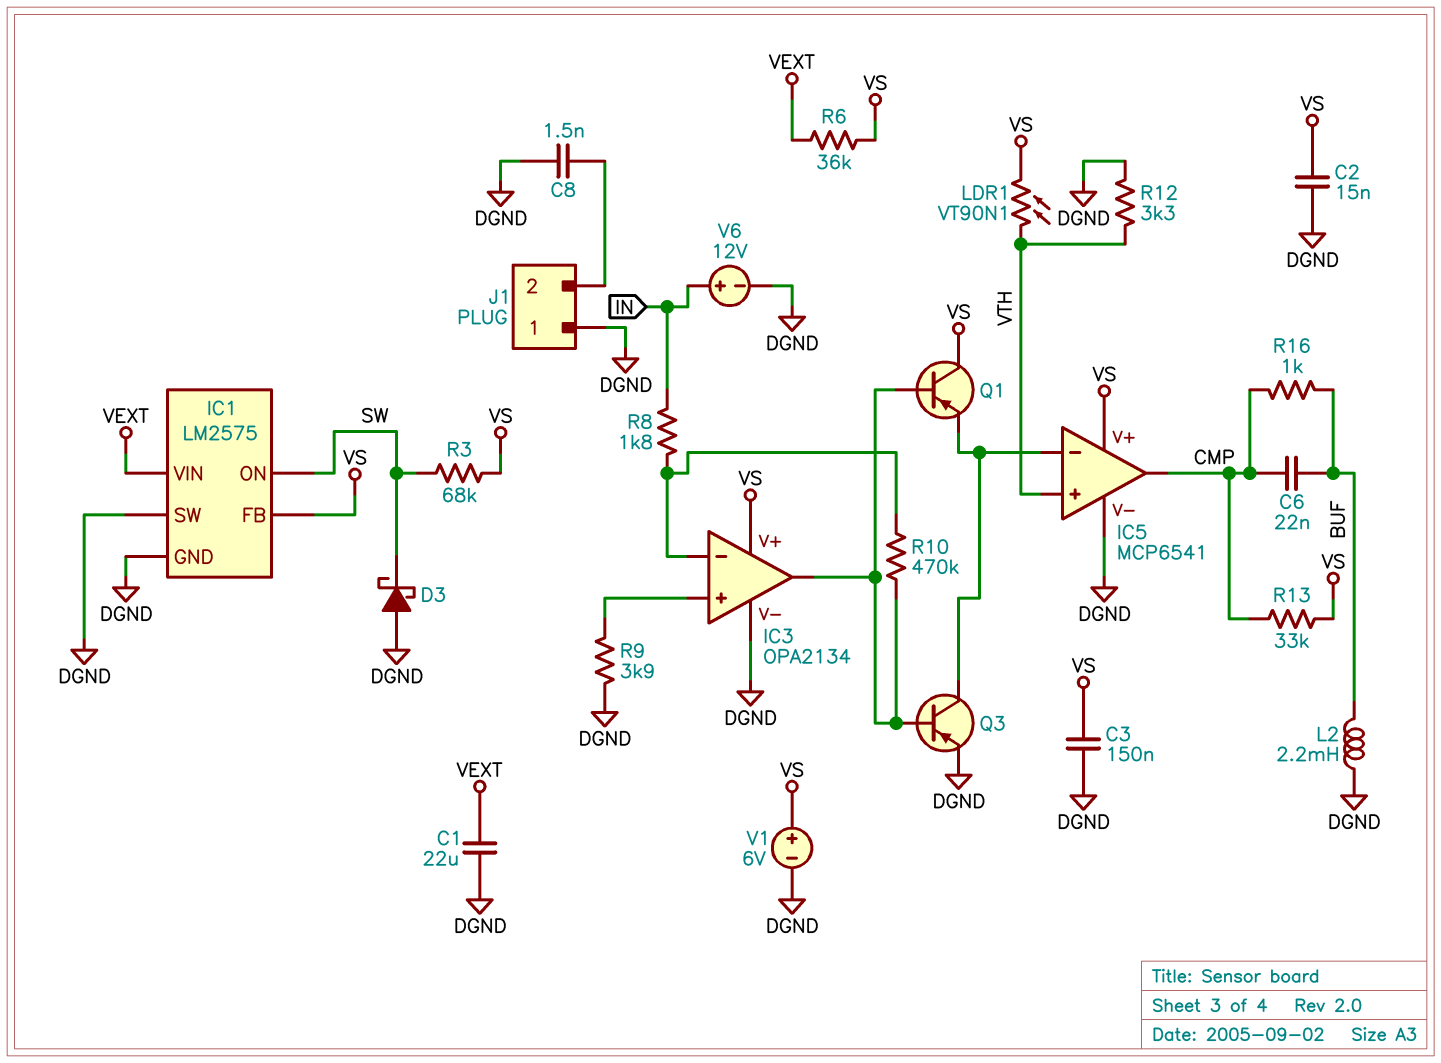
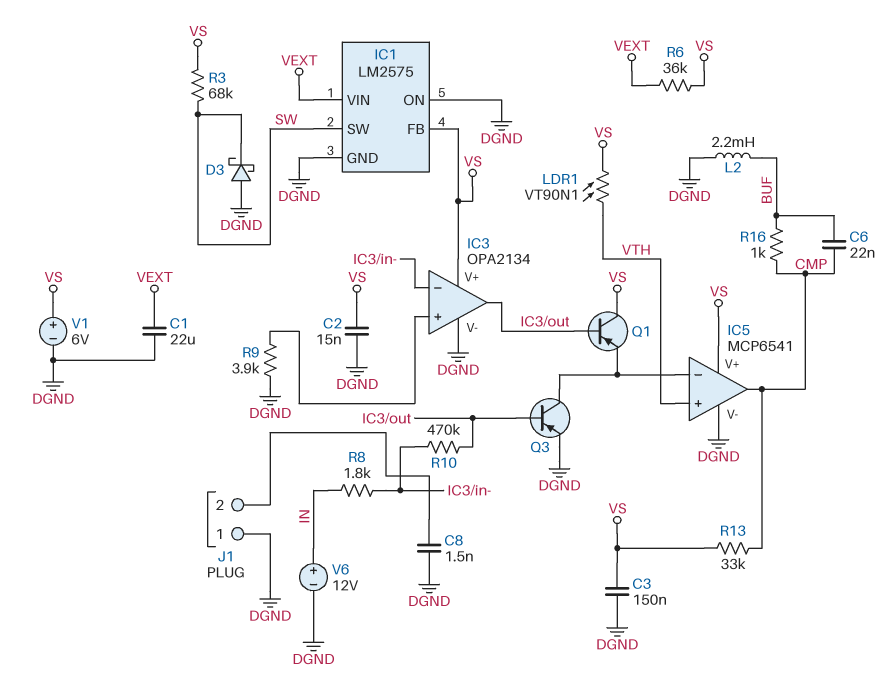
IC1 pin ON: SW -> DGND
IC1 pin SW: DGND -> SW
R12: 3.3k (DGND, VTH) -> none

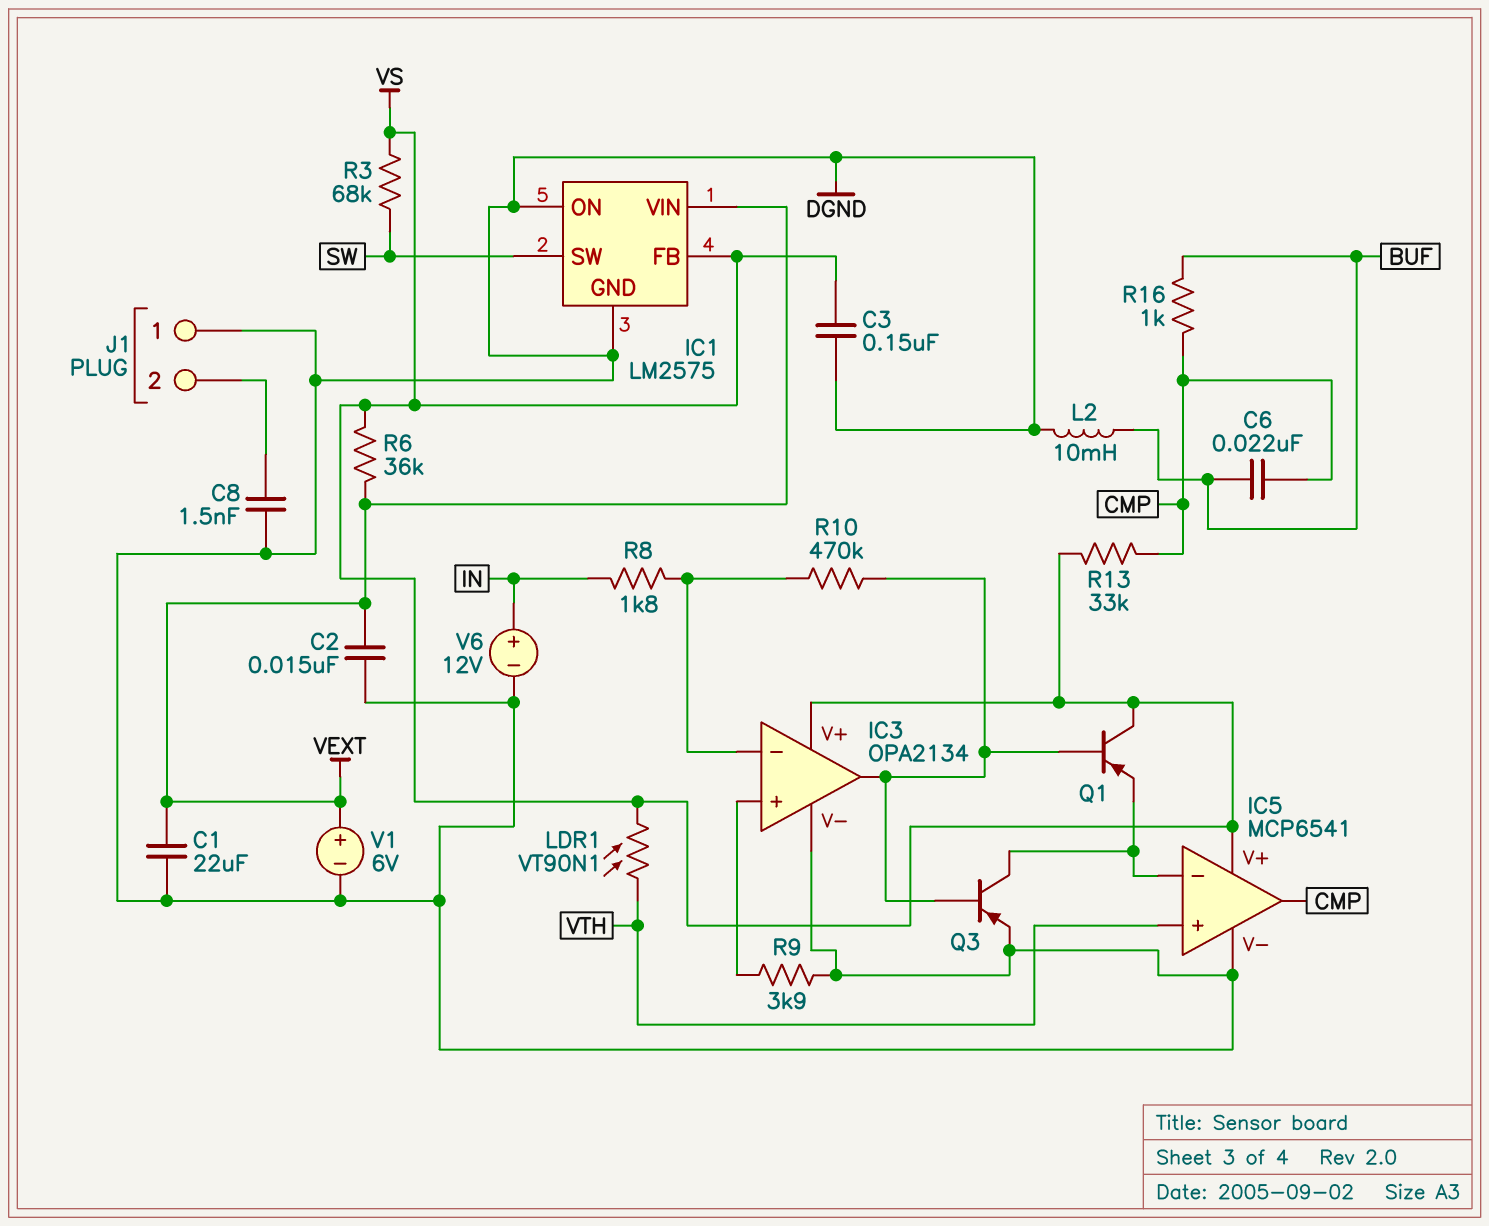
C2: 15nF (DGND, VS) -> 15nF (DGND, VEXT)
D3: schottky (A DGND, K SW) -> none
L2: 2.2mH (BUF, DGND) -> 10mH (BUF, DGND)
V1: 6V (plus VS, minus DGND) -> 6V (plus VEXT, minus DGND)

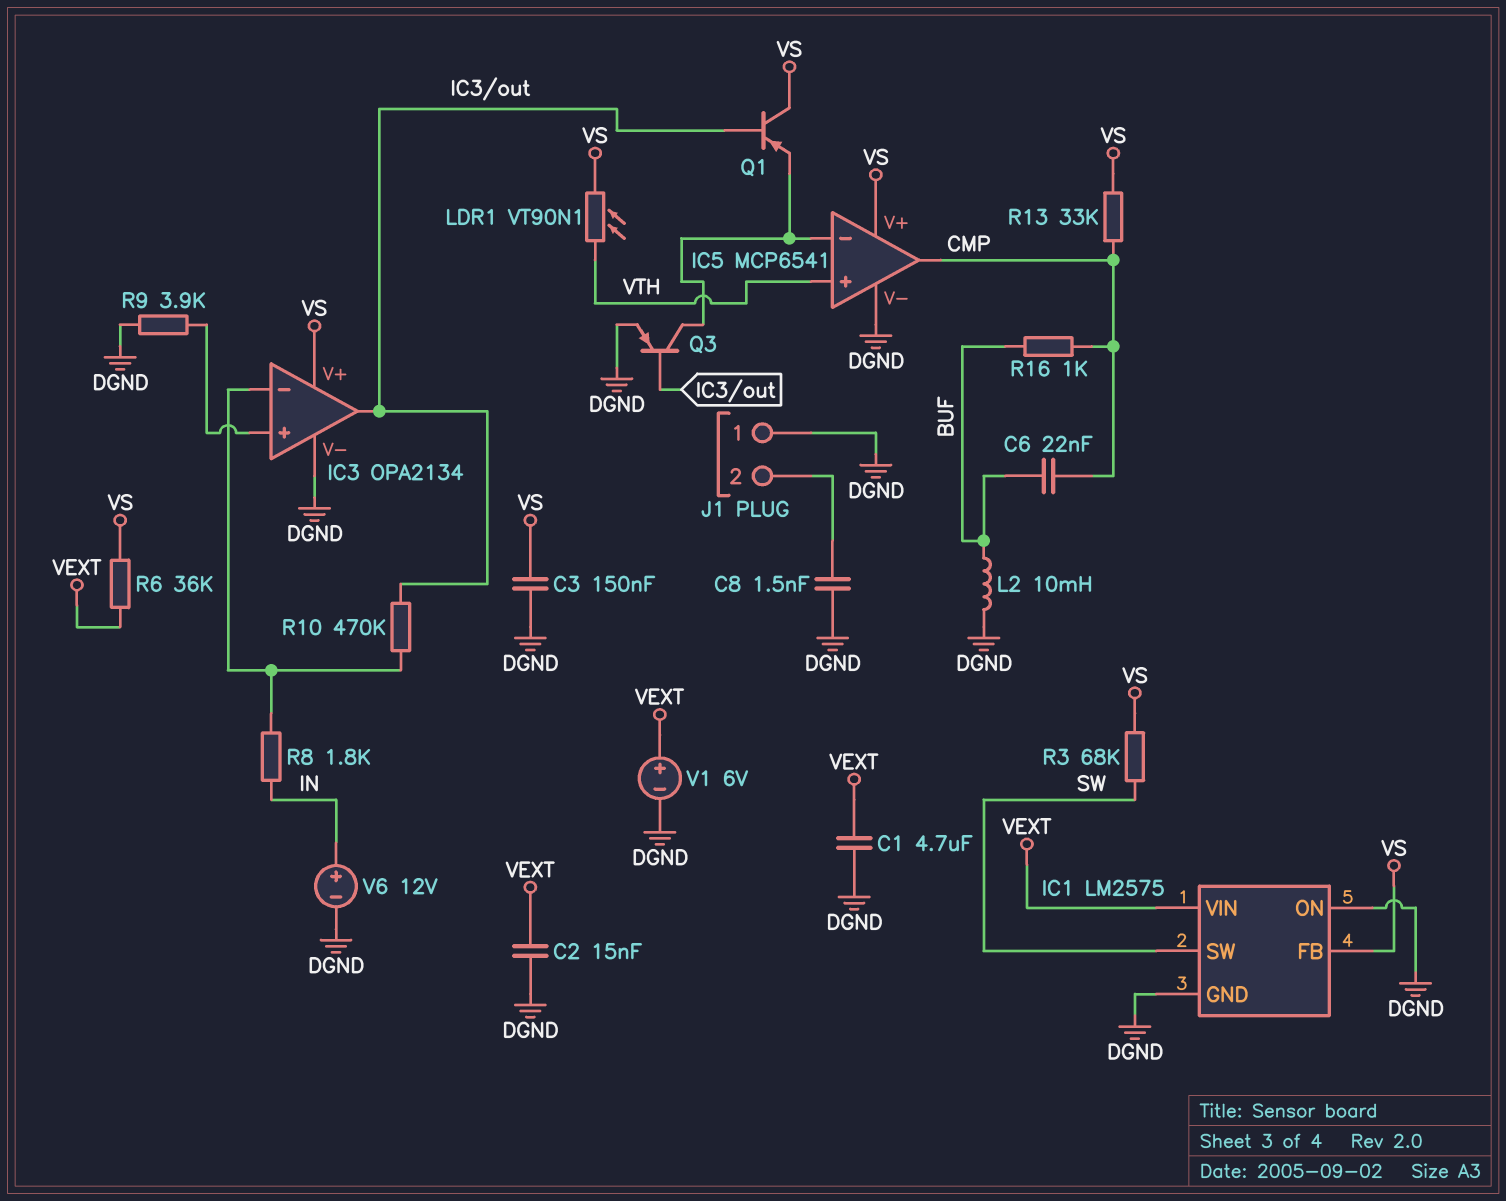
C1: 22uF (DGND, VEXT) -> 4.7uF (DGND, VEXT)

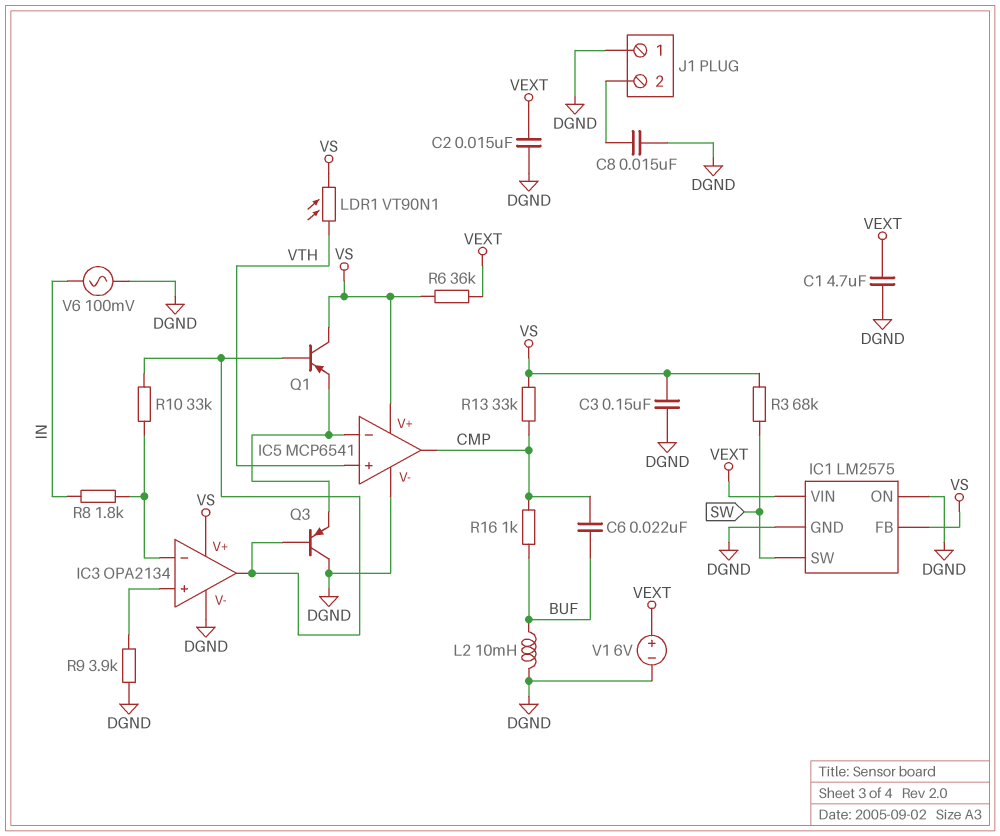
C8: 1.5nF (DGND, J1/2) -> 15nF (DGND, J1/2)
Q3: PNP (B IC3/out, C IC5/in-, E DGND) -> PNP (B IC3/out, C DGND, E IC5/in-)
R10: 470k (IC3/in-, IC3/out) -> 33k (IC3/in-, IC3/out)
V6: 12V (plus IN, minus DGND) -> AC 100mV (DGND, IN)

